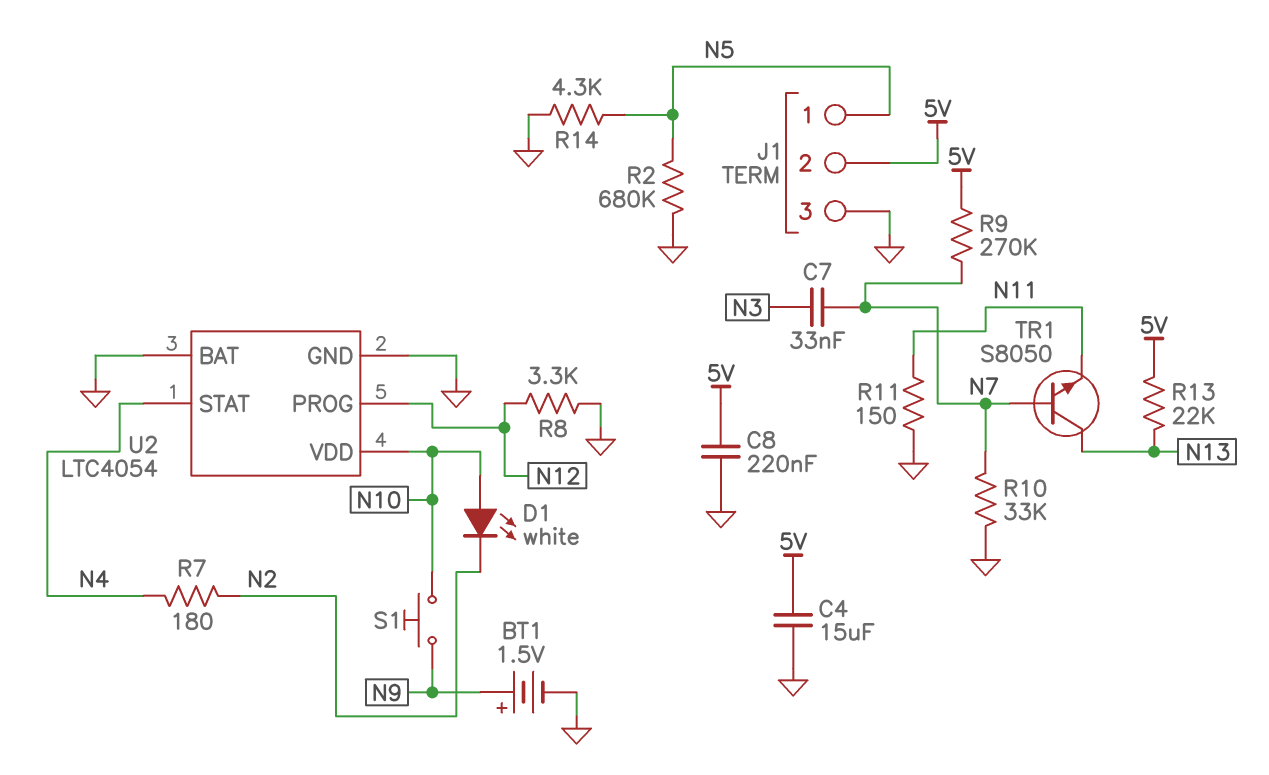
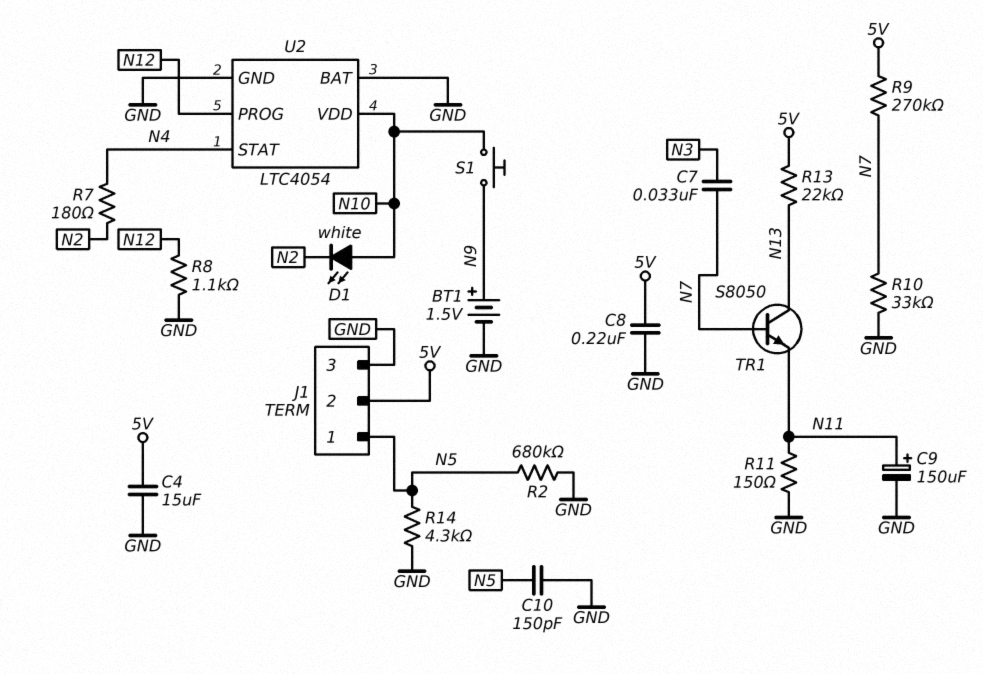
C9: none -> 150uF (plus N11, minus GND)
C10: none -> 150pF (GND, N5)
R8: 3.3k (GND, N12) -> 1.1k (GND, N12)

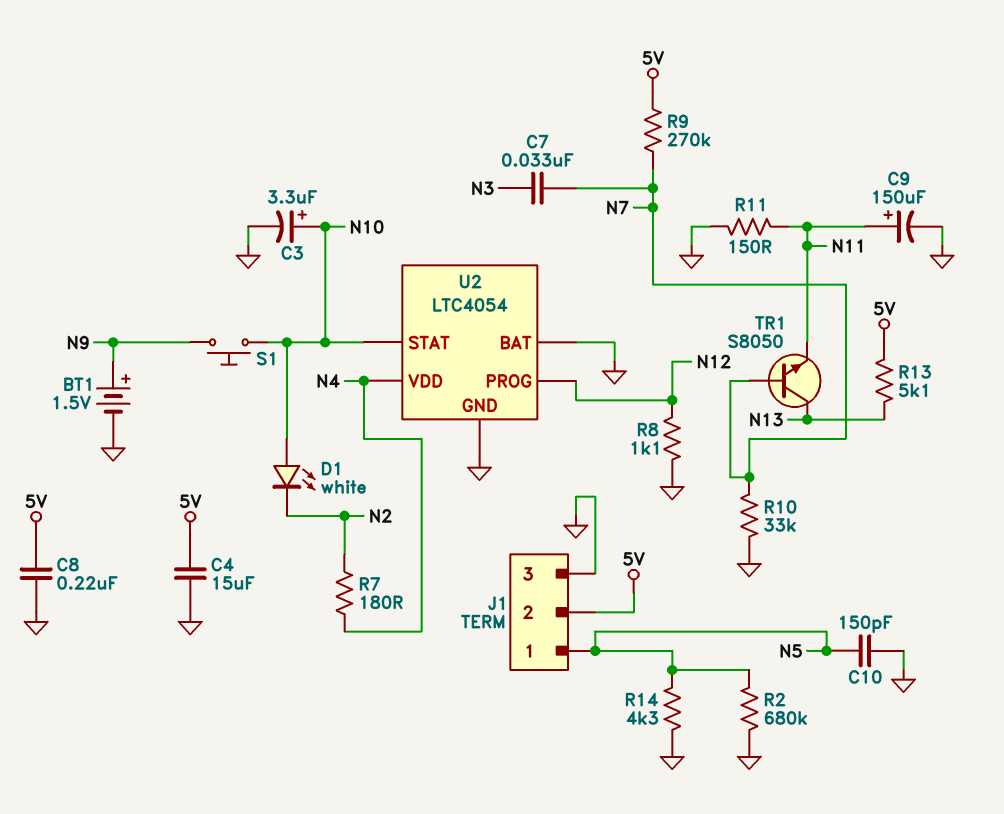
C3: none -> 3.3uF (plus N10, minus GND)
R13: 22k (5V, N13) -> 5.1k (5V, N13)
U2 pin STAT: N4 -> N10
U2 pin VDD: N10 -> N4

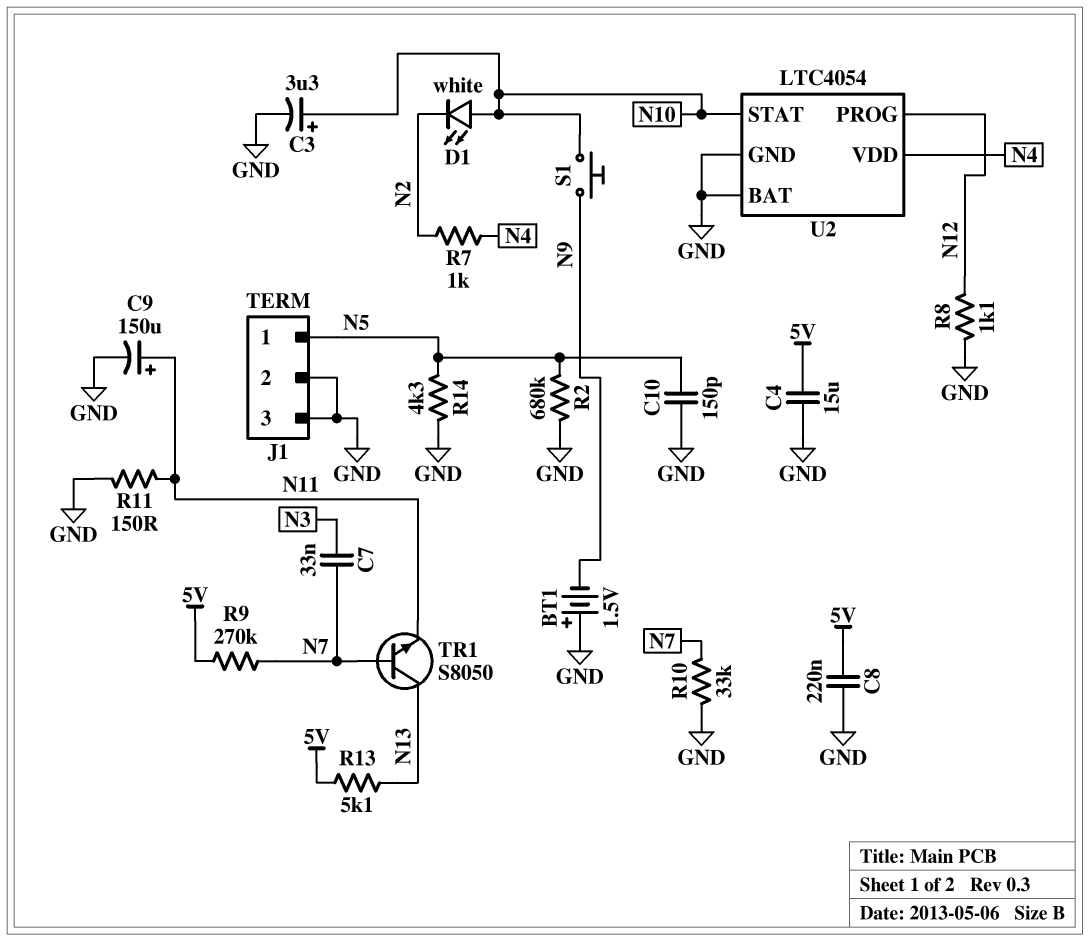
BT1: 1.5V (plus N9, minus GND) -> 1.5V (plus GND, minus N9)
J1 pin 2: 5V -> GND
R7: 180 (N2, N4) -> 1k (N2, N4)

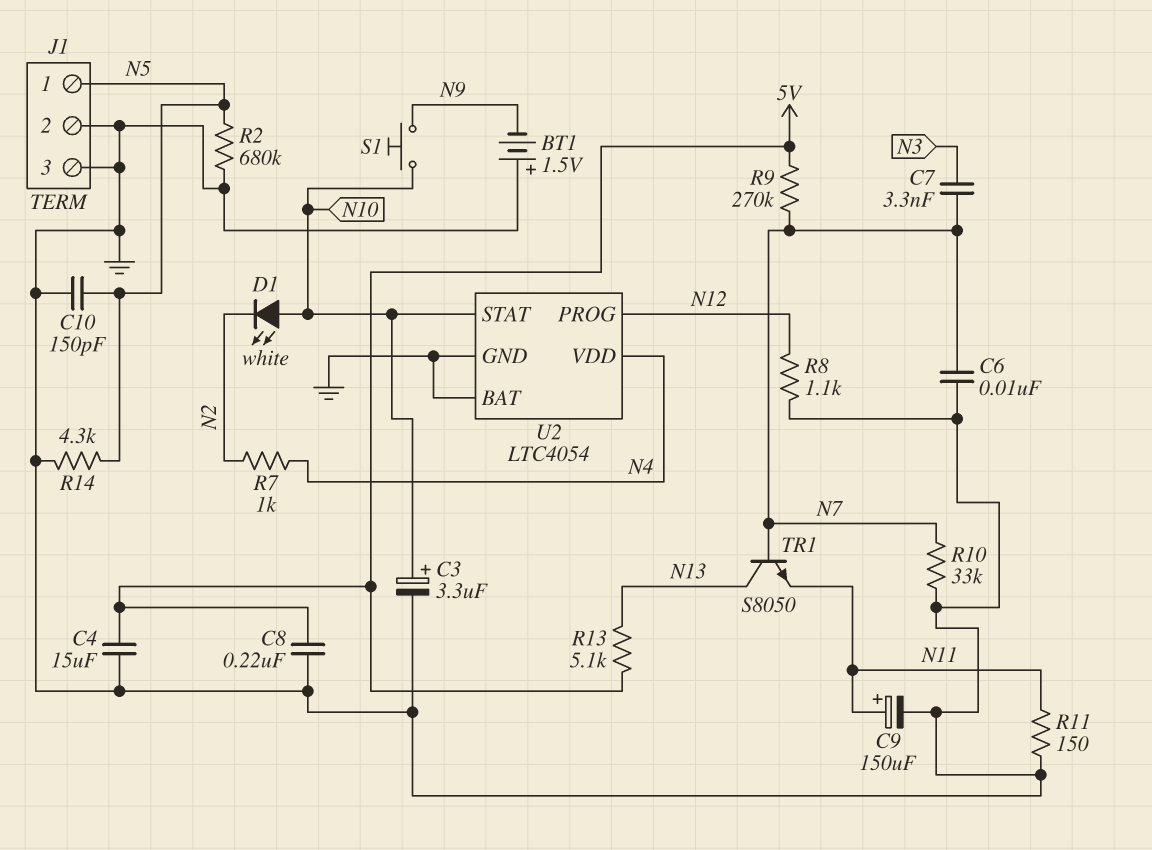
C6: none -> 10nF (GND, N7)
C7: 33nF (N3, N7) -> 3.3nF (N3, N7)

